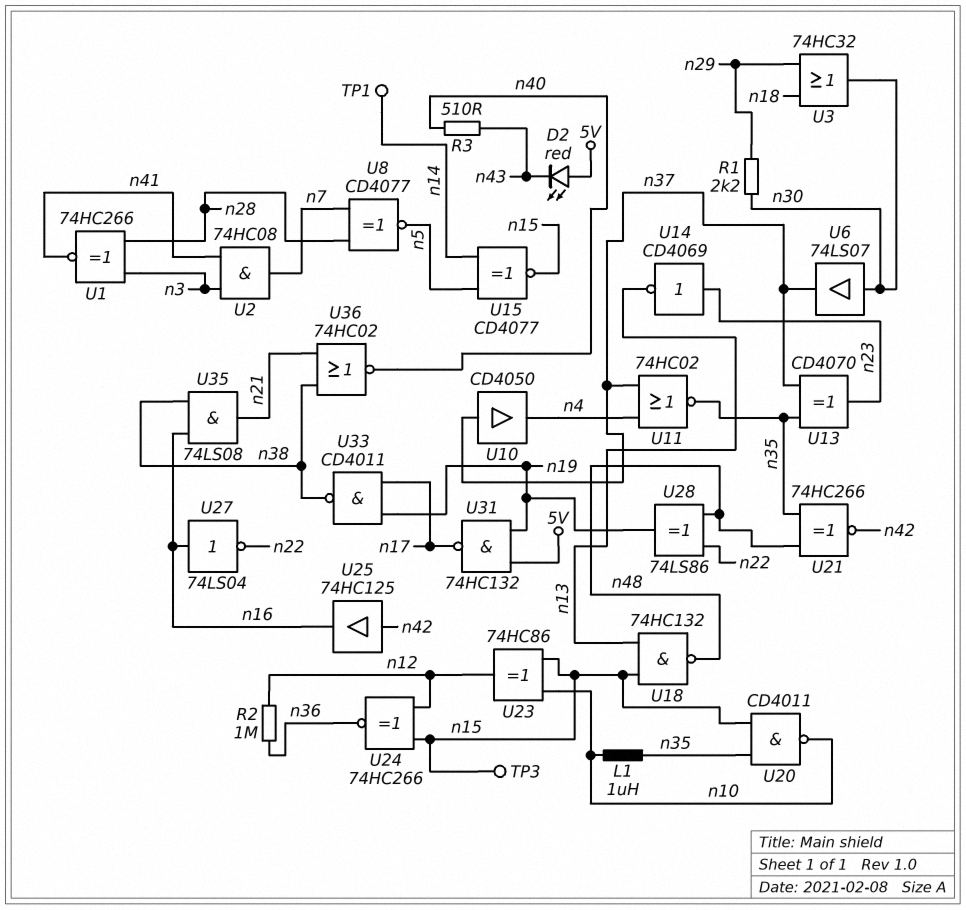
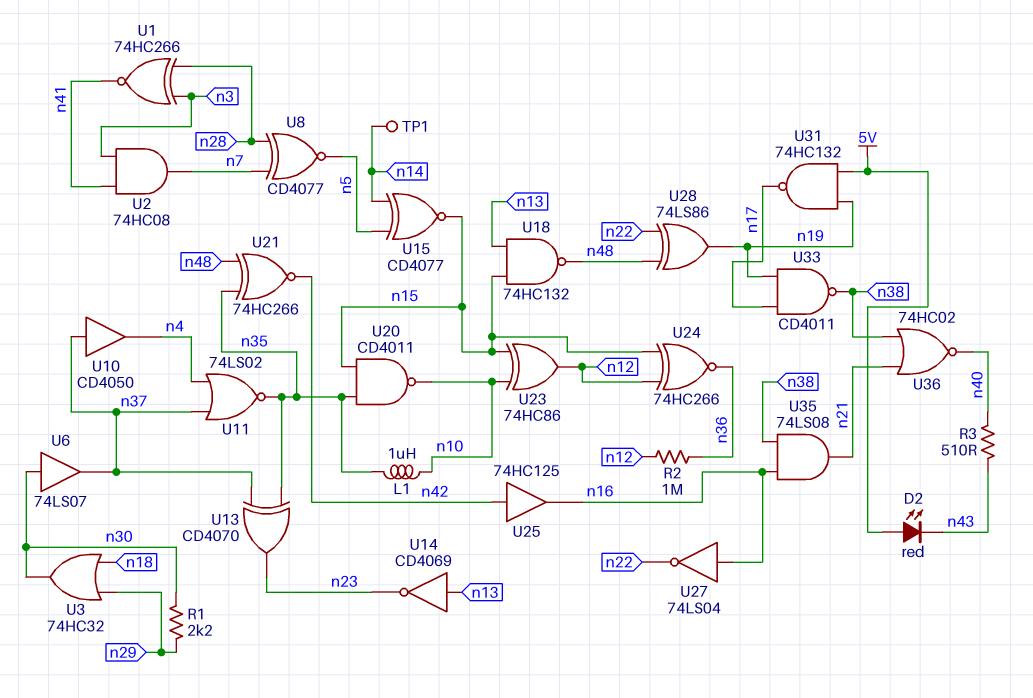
TP3: test point (n15) -> none
U11: NOR 74HC02 (in n4, in n37, out n35) -> NOR 74LS02 (in n4, in n37, out n35)
U14: NOT CD4069 (in n23, out n13) -> NOT CD4069 (in n13, out n23)

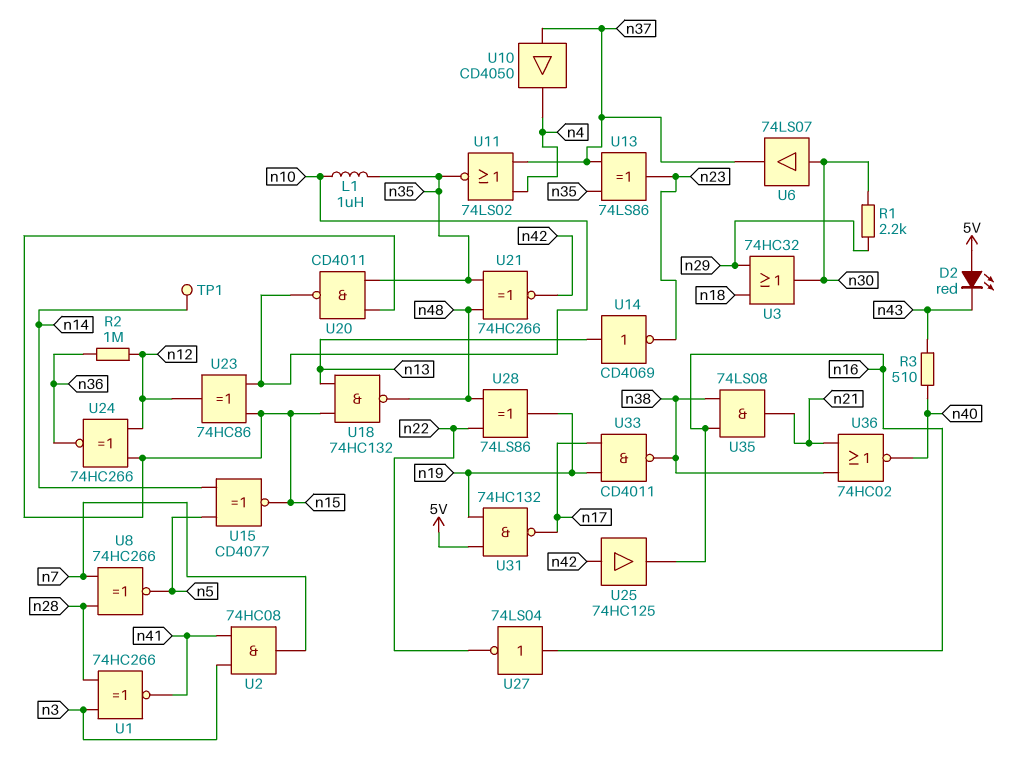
U8: XNOR CD4077 (in n7, in n28, out n5) -> XNOR 74HC266 (in n7, in n28, out n5)
U13: XOR CD4070 (in n35, in n37, out n23) -> XOR 74LS86 (in n35, in n37, out n23)

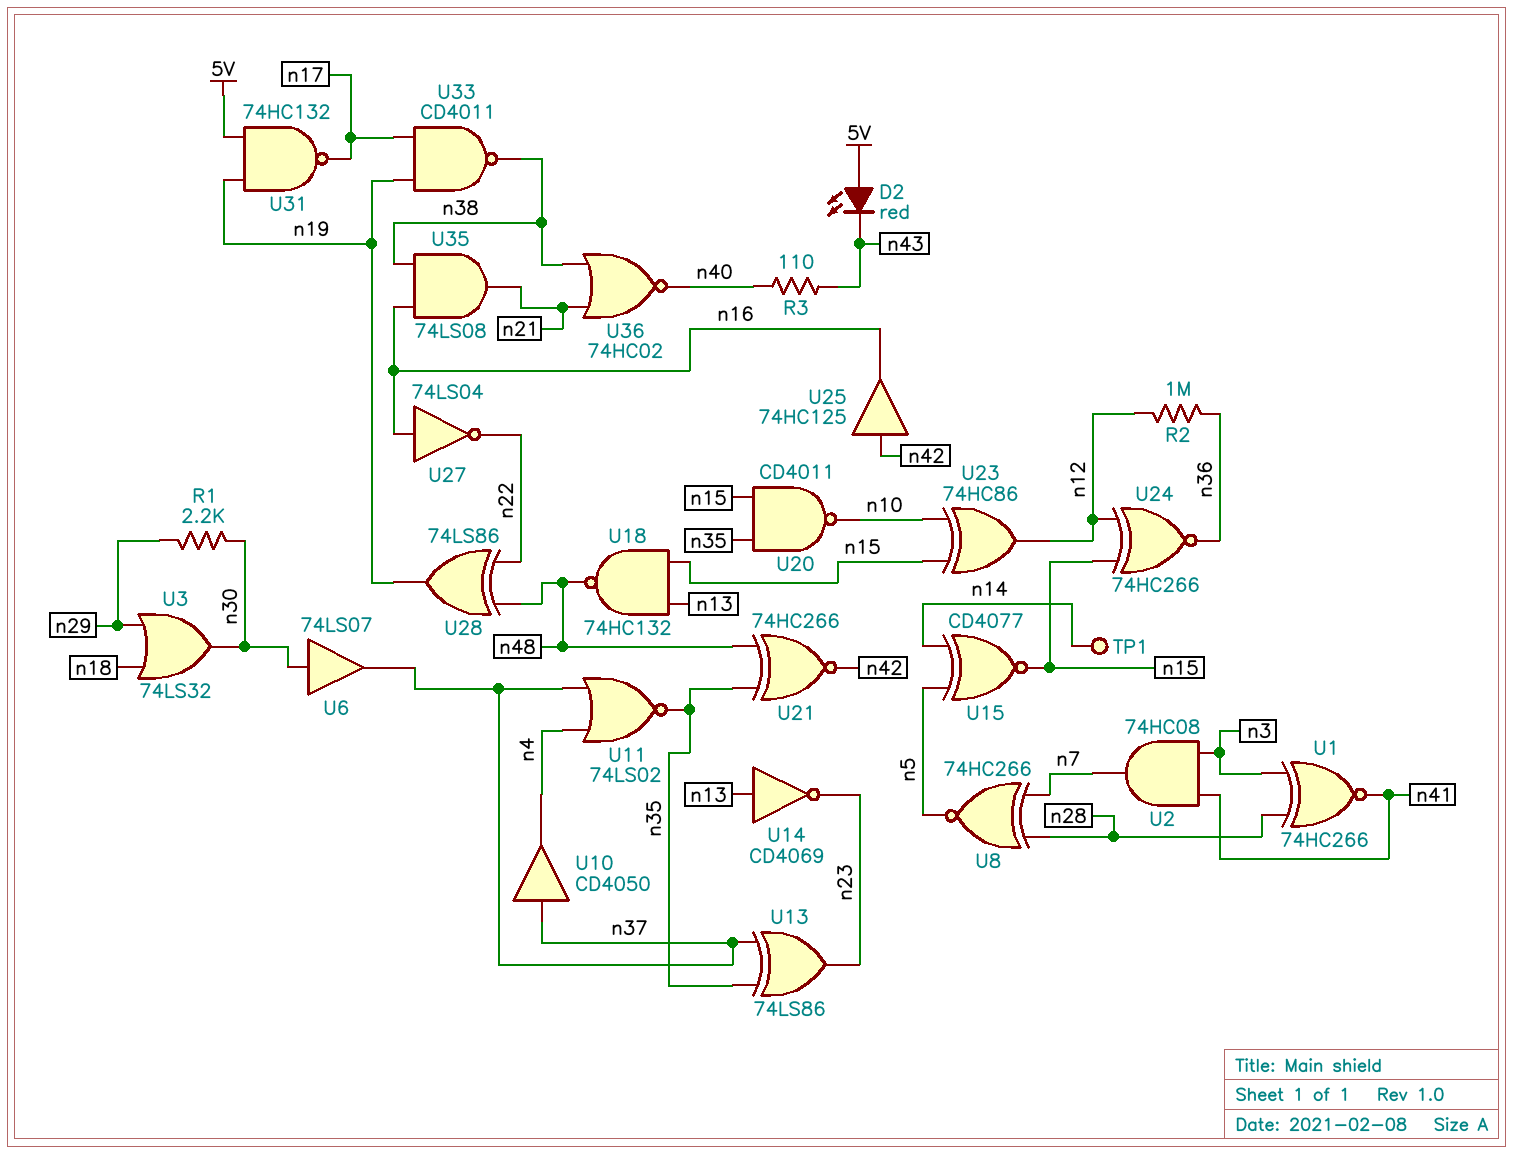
L1: 1uH (n10, n35) -> none
R3: 510 (n40, n43) -> 110 (n40, n43)
U3: OR 74HC32 (in n18, in n29, out n30) -> OR 74LS32 (in n18, in n29, out n30)

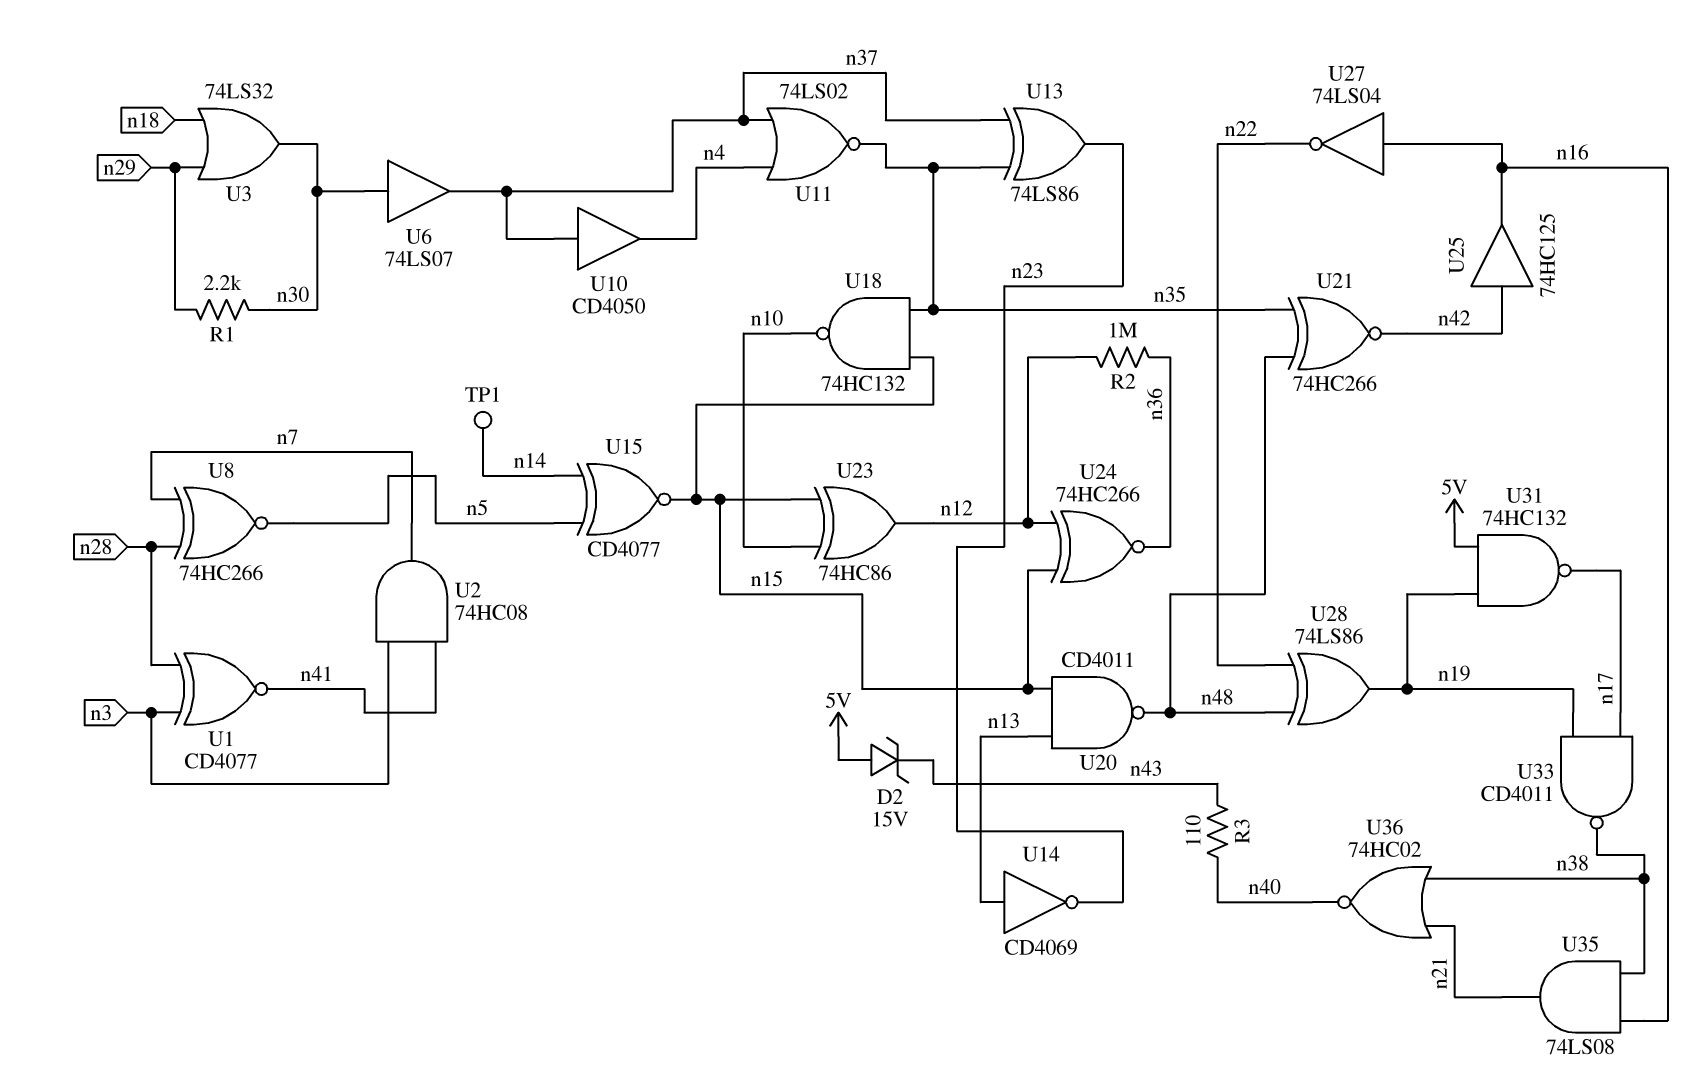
D2: LED red (A 5V, K n43) -> zener 15V (A 5V, K n43)
U1: XNOR 74HC266 (in n3, in n28, out n41) -> XNOR CD4077 (in n3, in n28, out n41)
U18: NAND 74HC132 (in n13, in n15, out n48) -> NAND 74HC132 (in n15, in n35, out n10)
U20: NAND CD4011 (in n15, in n35, out n10) -> NAND CD4011 (in n13, in n15, out n48)

